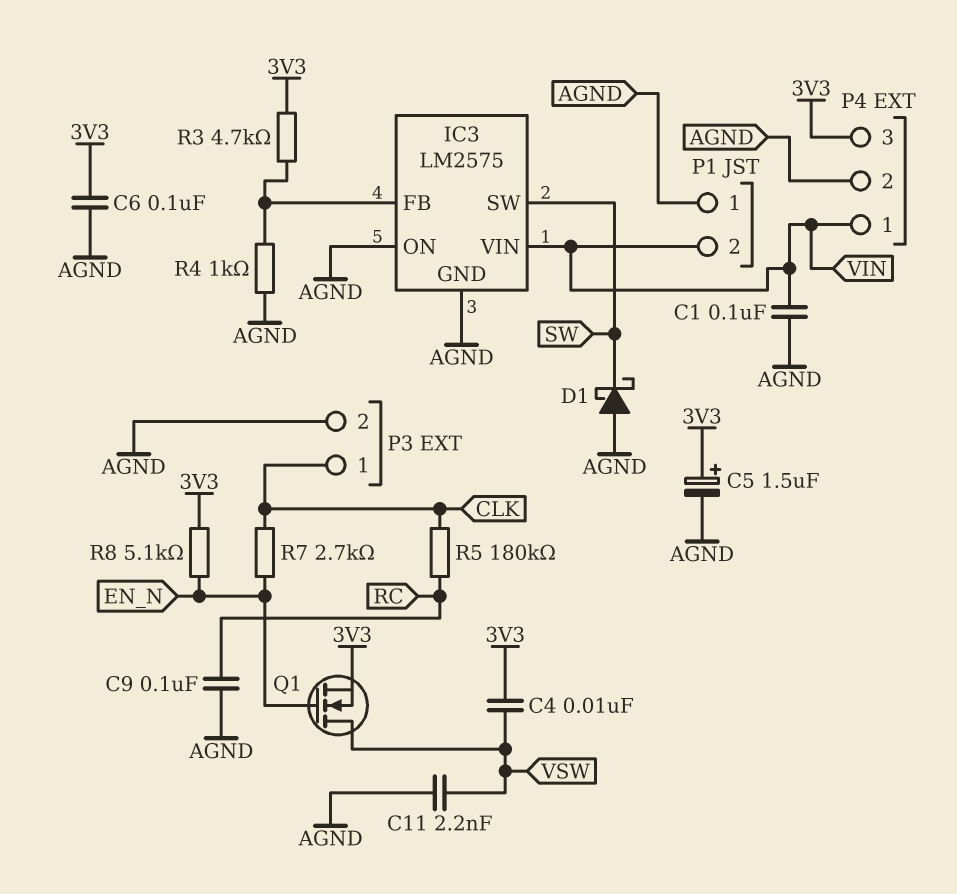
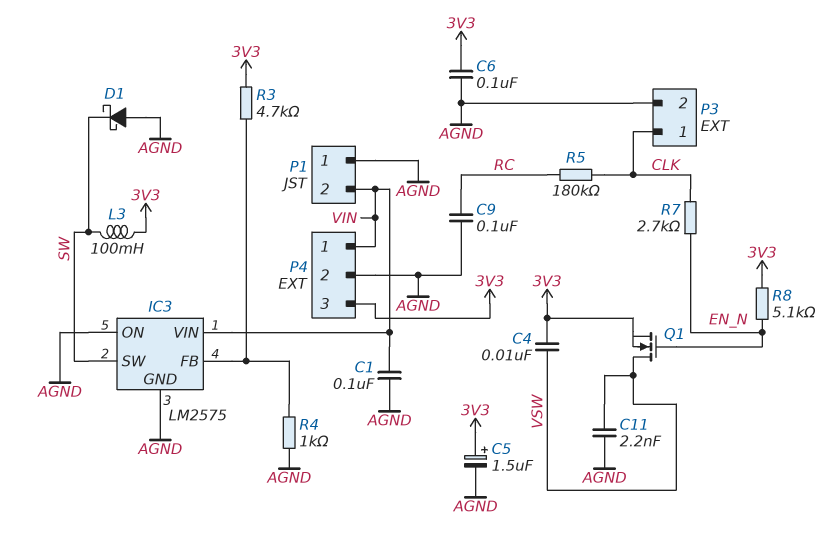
L3: none -> 100mH (3V3, SW)

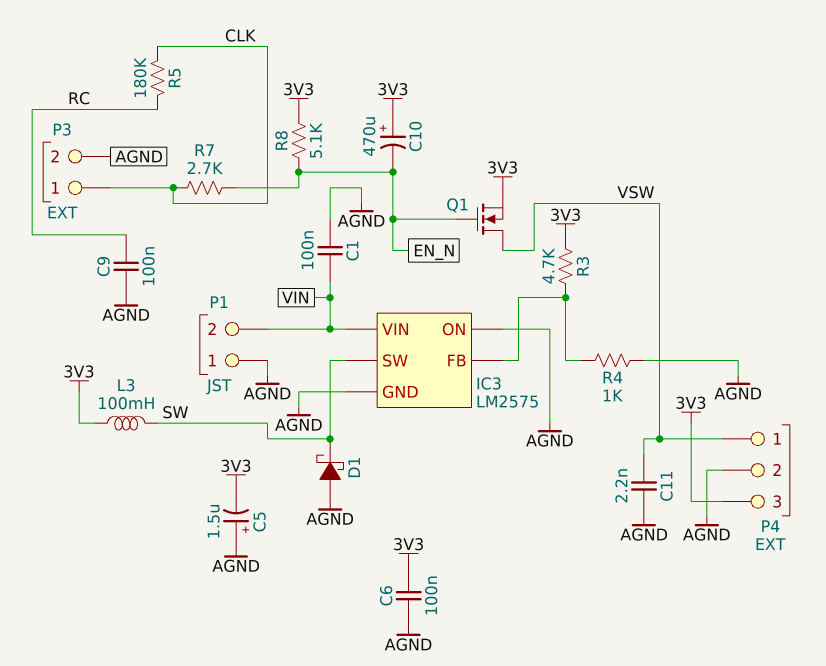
C4: 10nF (3V3, VSW) -> none
C5: 1.5uF (plus 3V3, minus AGND) -> 1.5uF (plus AGND, minus 3V3)
C10: none -> 470uF (plus 3V3, minus EN_N)
P4 pin 1: VIN -> VSW

